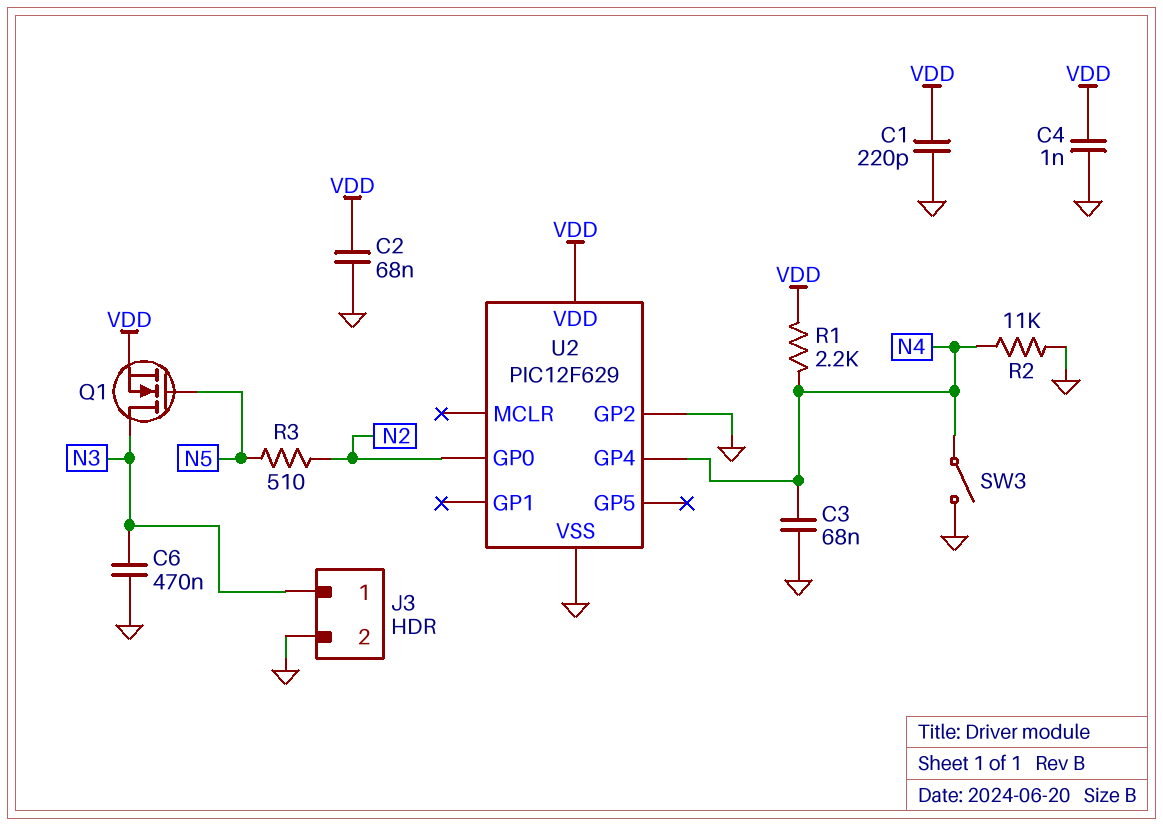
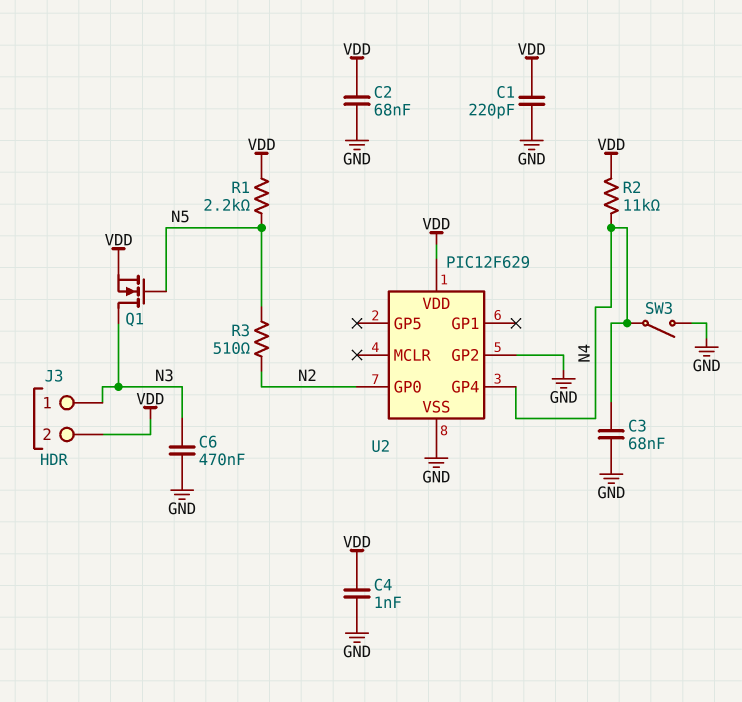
J3 pin 2: GND -> VDD
R1: 2.2k (N4, VDD) -> 2.2k (N5, VDD)
R2: 11k (GND, N4) -> 11k (N4, VDD)

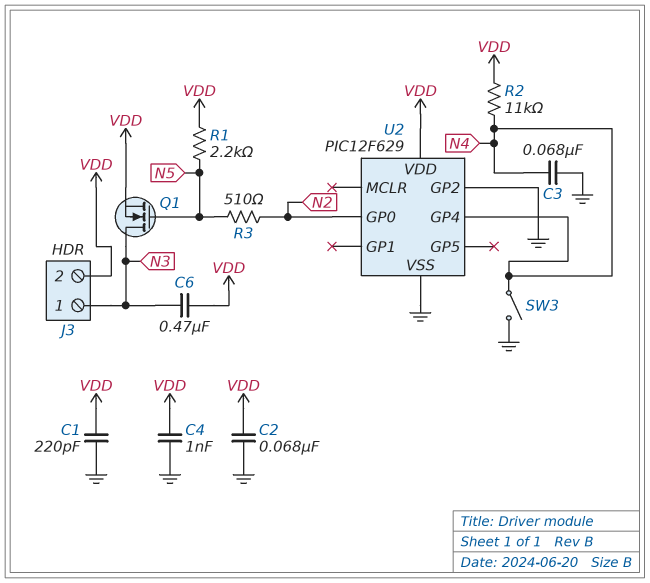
C6: 470nF (GND, N3) -> 470nF (N3, VDD)

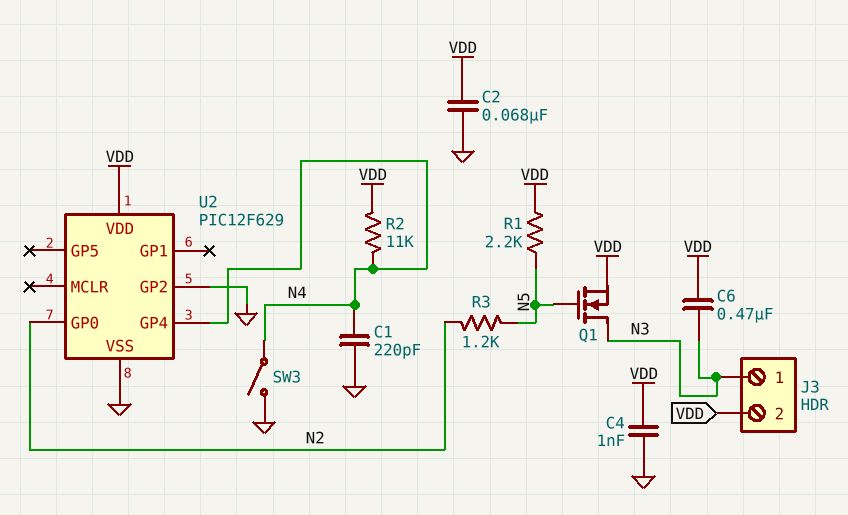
C1: 220pF (GND, VDD) -> 220pF (GND, N4)
C3: 68nF (GND, N4) -> none
R3: 510 (N2, N5) -> 1.2k (N2, N5)

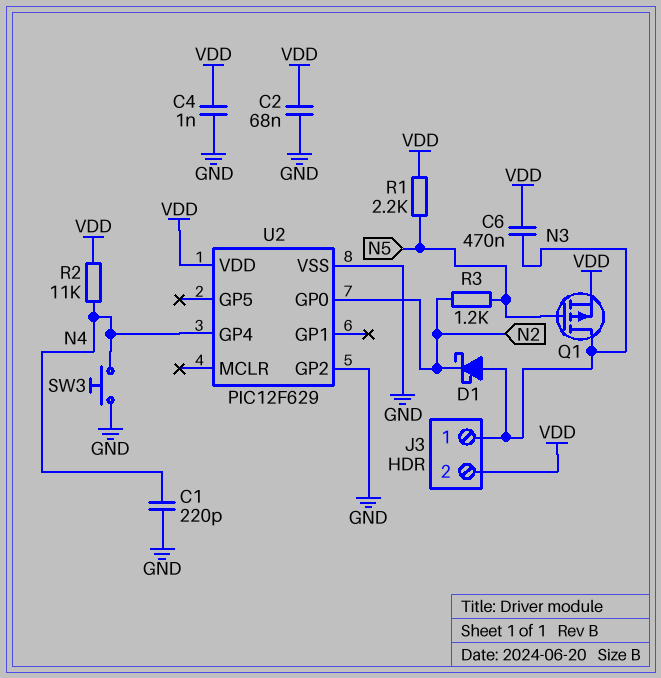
D1: none -> schottky (A N3, K N2)
Q1: NMOS (G N5, D N3, S VDD) -> PMOS (G N5, D N3, S VDD)
SW3: switch (GND, N4) -> button (GND, N4)

